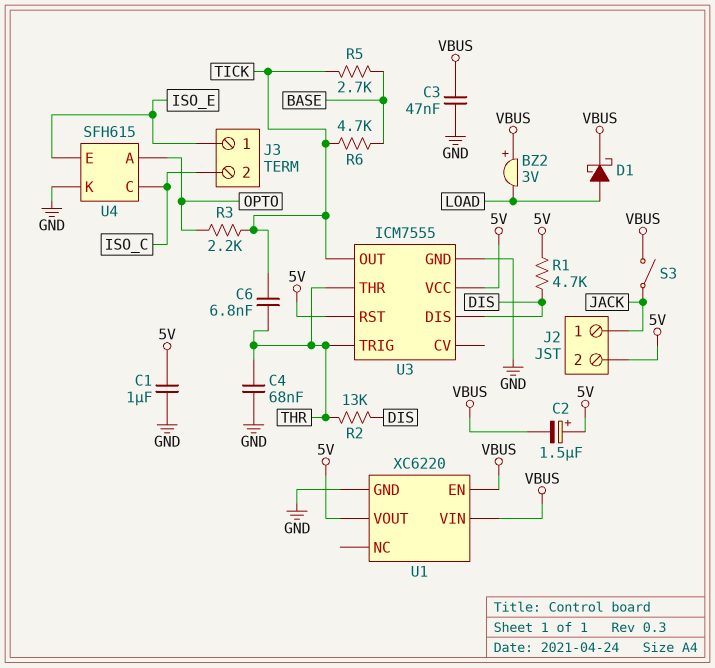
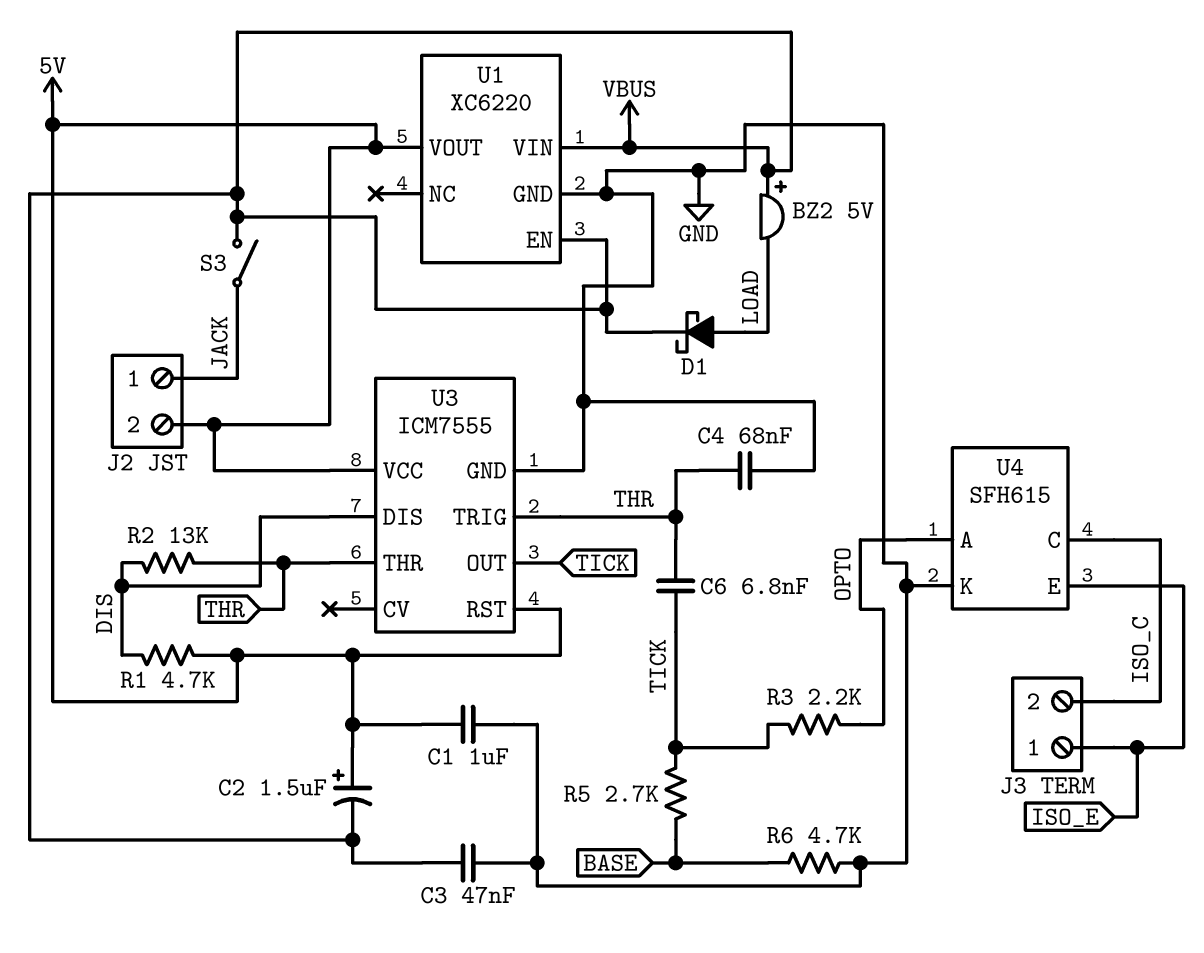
BZ2: buzzer 3V (plus VBUS, minus LOAD) -> buzzer 5V (plus VBUS, minus LOAD)
R6: 4.7k (BASE, TICK) -> 4.7k (BASE, GND)

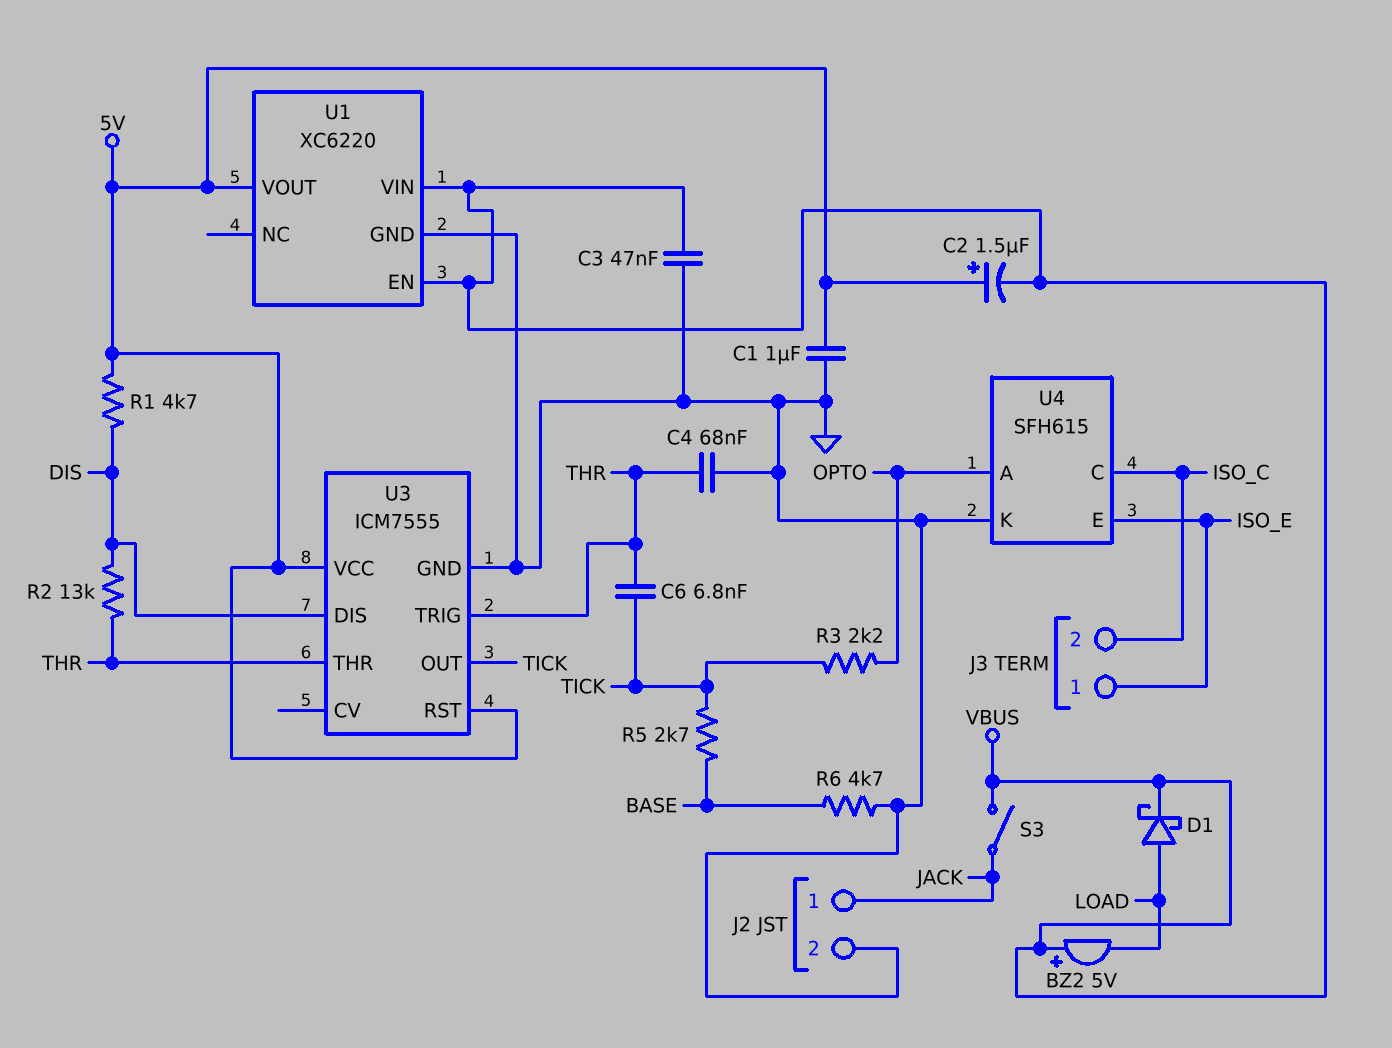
J2 pin 2: 5V -> GND

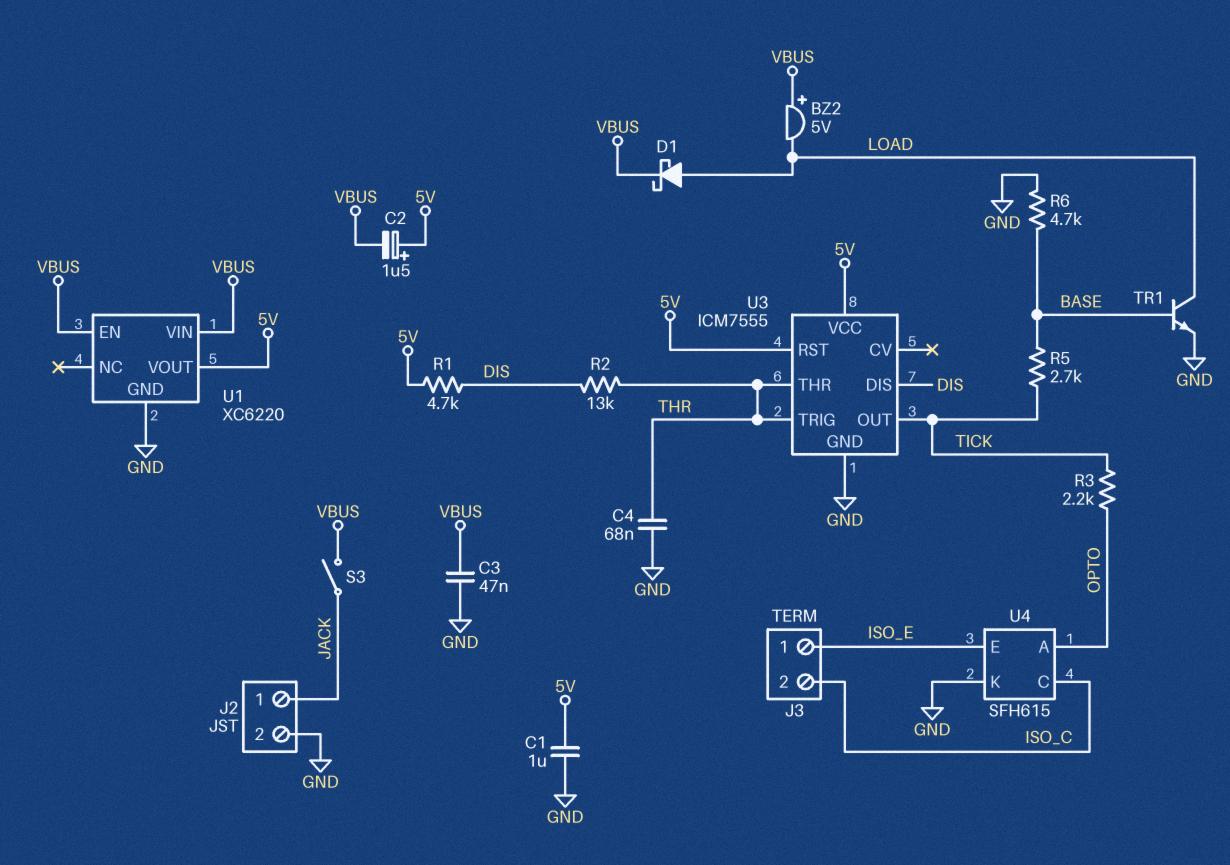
C6: 6.8nF (THR, TICK) -> none
TR1: none -> NPN (B BASE, C LOAD, E GND)

